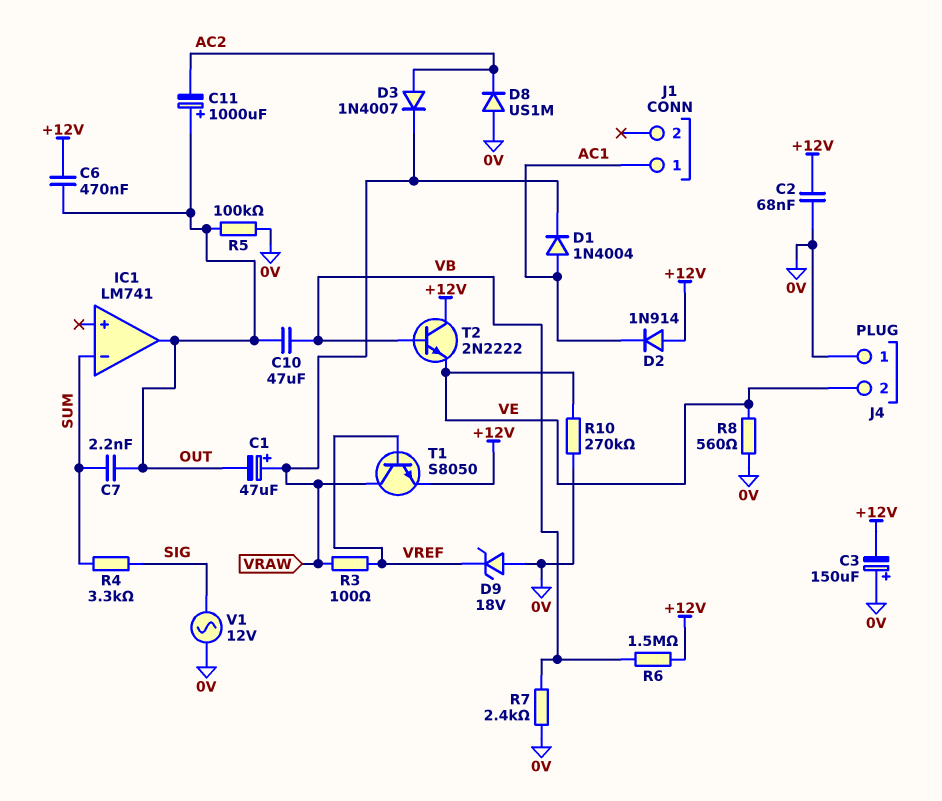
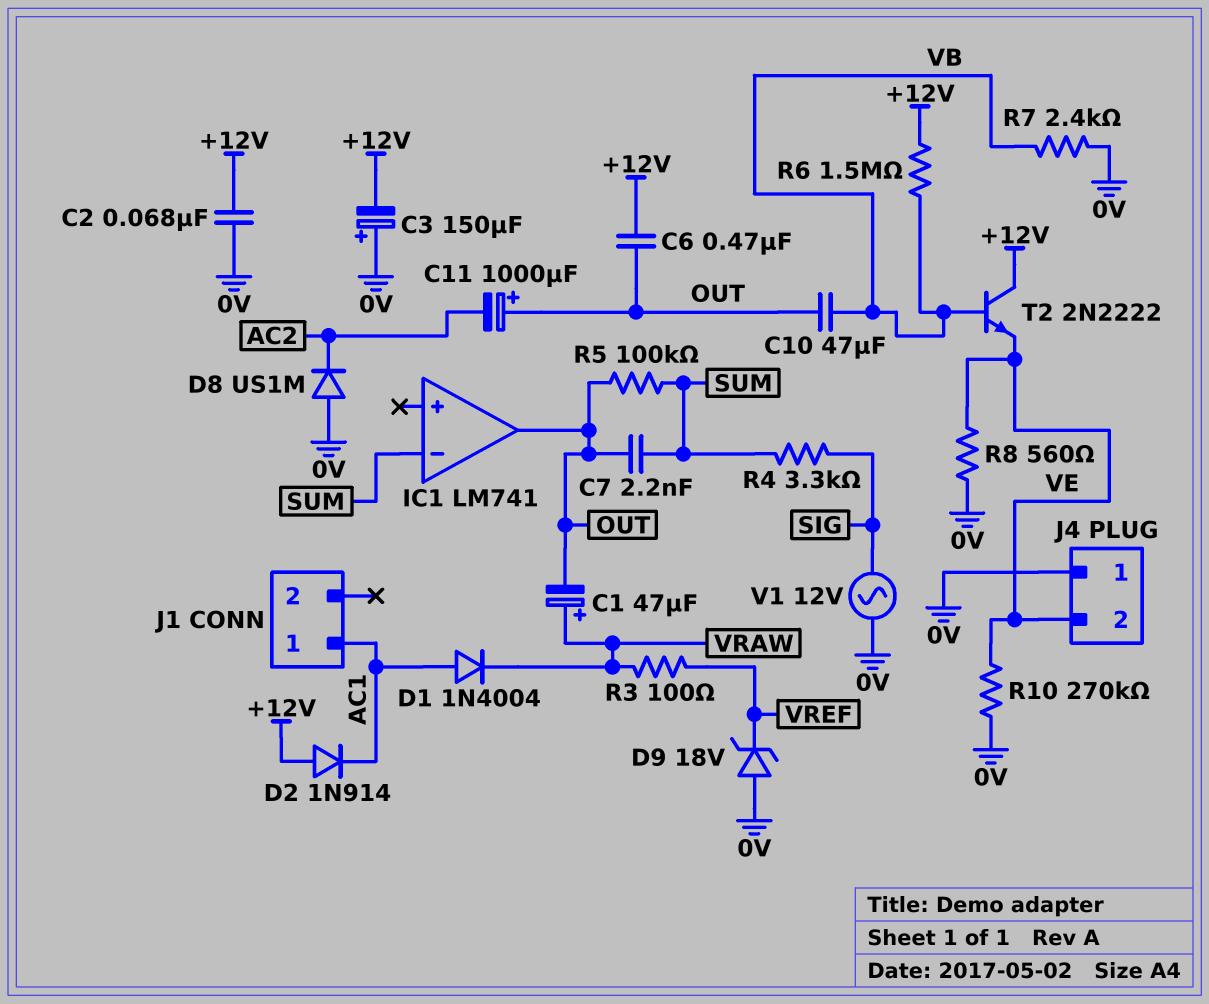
D3: diode 1N4007 (A AC2, K VRAW) -> none
R5: 100k (0V, OUT) -> 100k (OUT, SUM)
T1: NPN S8050 (B VREF, C VRAW, E +12V) -> none

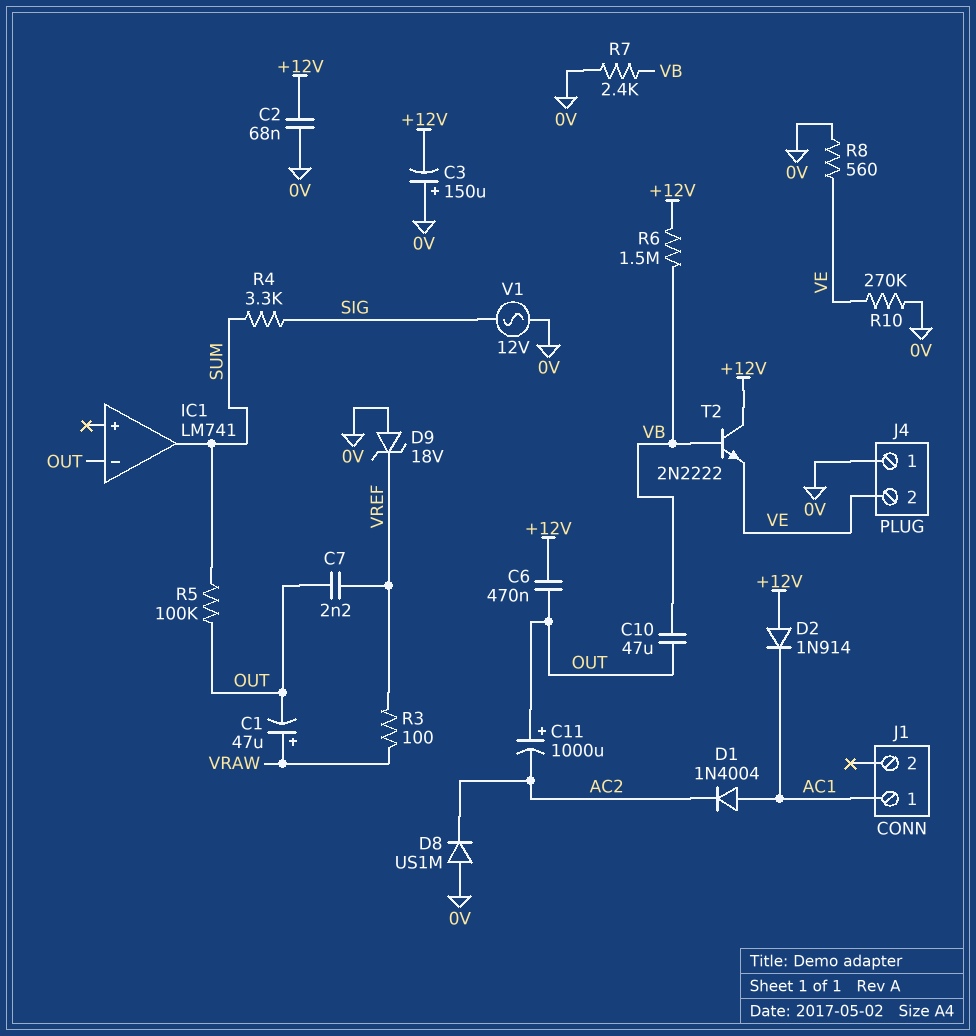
C7: 2.2nF (OUT, SUM) -> 2.2nF (OUT, VREF)
D1: diode 1N4004 (A AC1, K VRAW) -> diode 1N4004 (A AC1, K AC2)
IC1 pin in-: SUM -> OUT
IC1 pin out: OUT -> SUM

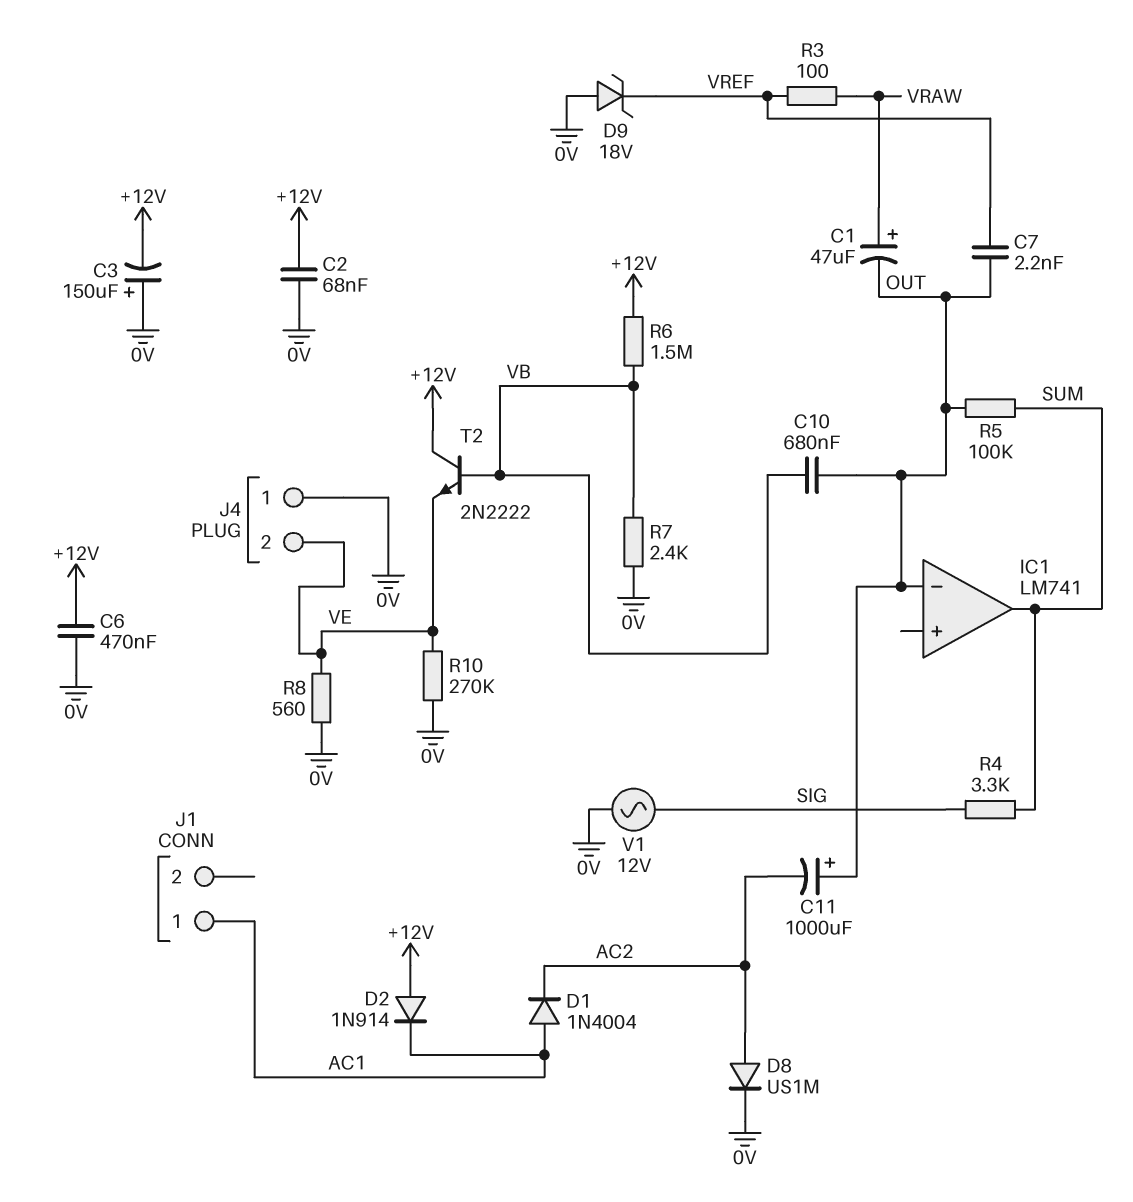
C6: 470nF (+12V, OUT) -> 470nF (+12V, 0V)
C10: 47uF (OUT, VB) -> 680nF (OUT, VB)
D8: diode US1M (A 0V, K AC2) -> diode US1M (A AC2, K 0V)

